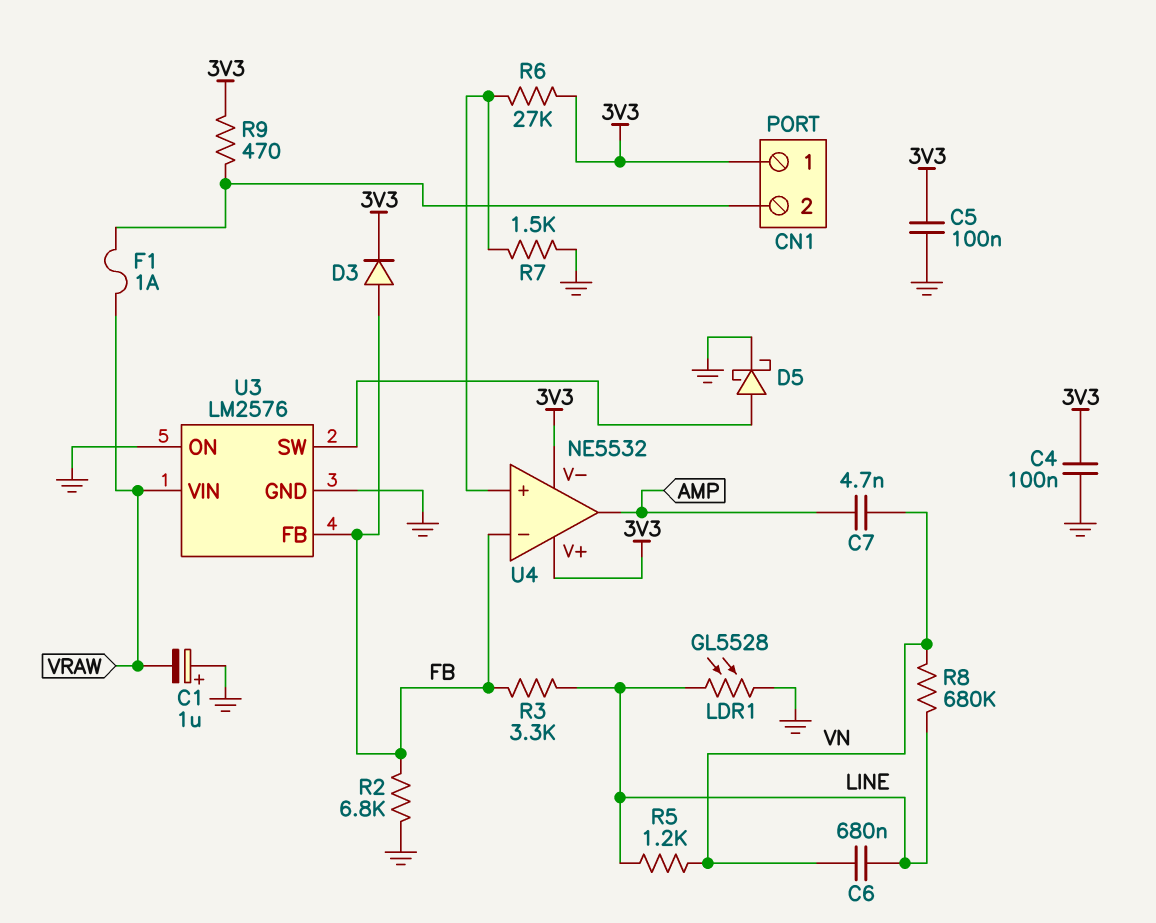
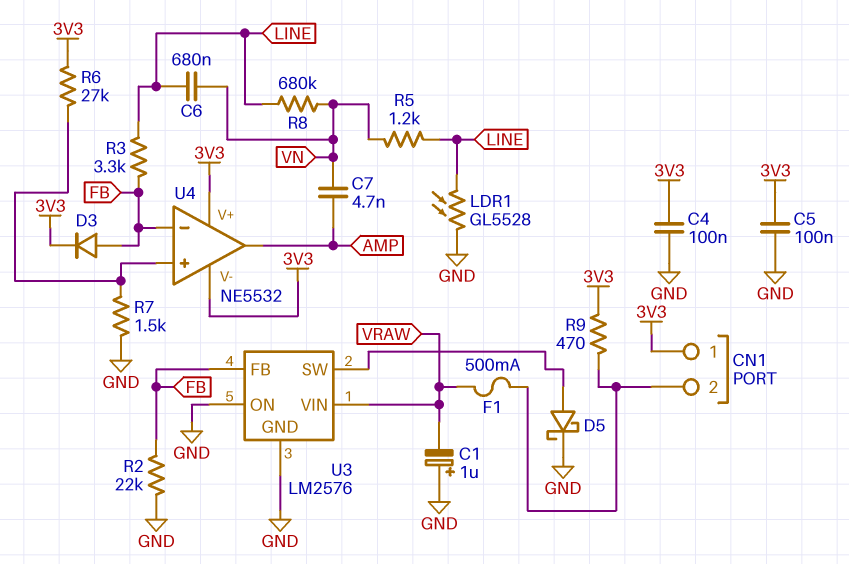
F1: 1A (CN1/2, VRAW) -> 500mA (CN1/2, VRAW)
R2: 6.8k (FB, GND) -> 22k (FB, GND)

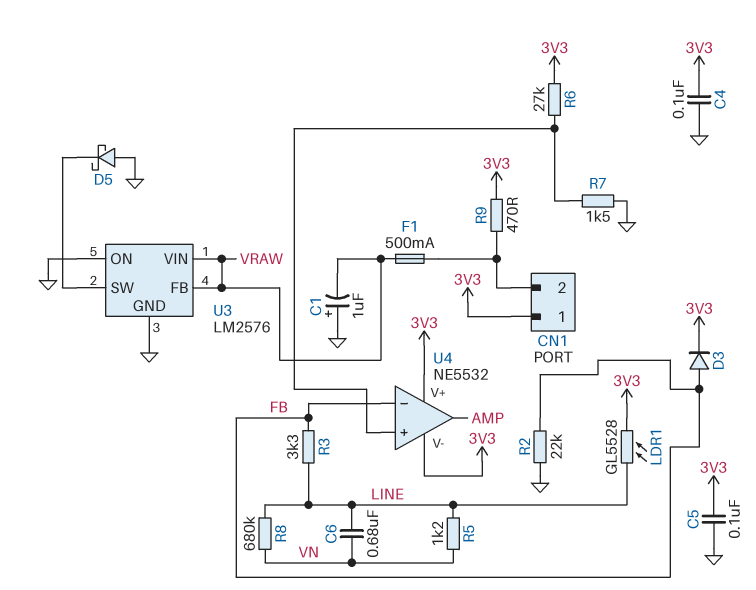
C7: 4.7nF (AMP, VN) -> none
D5: schottky (A U3/SW, K GND) -> schottky (A GND, K U3/SW)
LDR1: GL5528 (GND, LINE) -> GL5528 (3V3, LINE)
U3 pin FB: FB -> VRAW

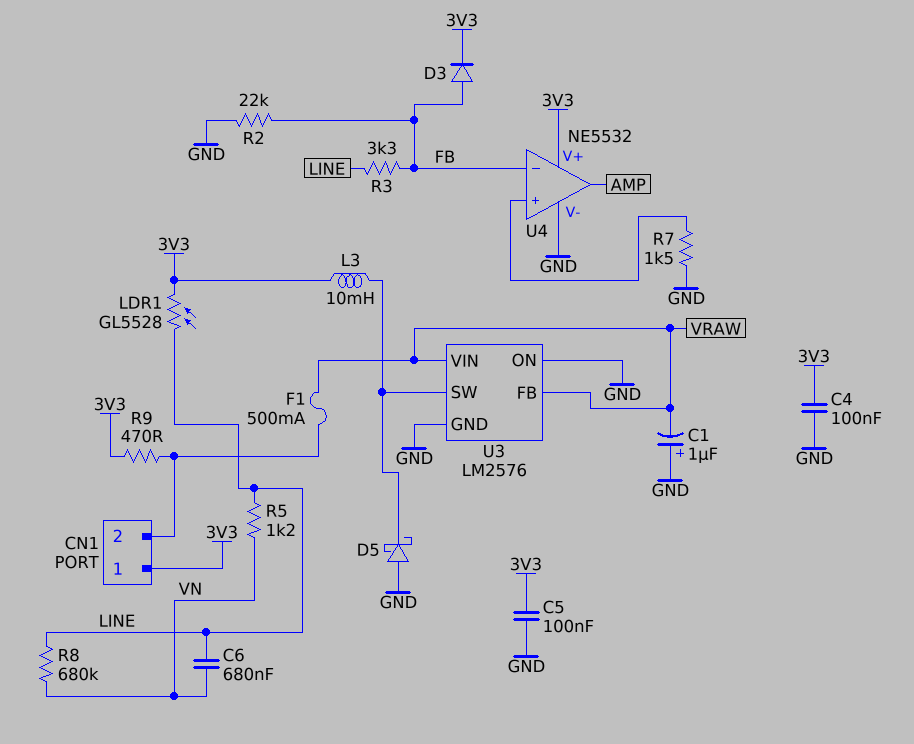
L3: none -> 10mH (3V3, U3/SW)
R6: 27k (3V3, U4/in+) -> none
U4 pin V-: 3V3 -> GND

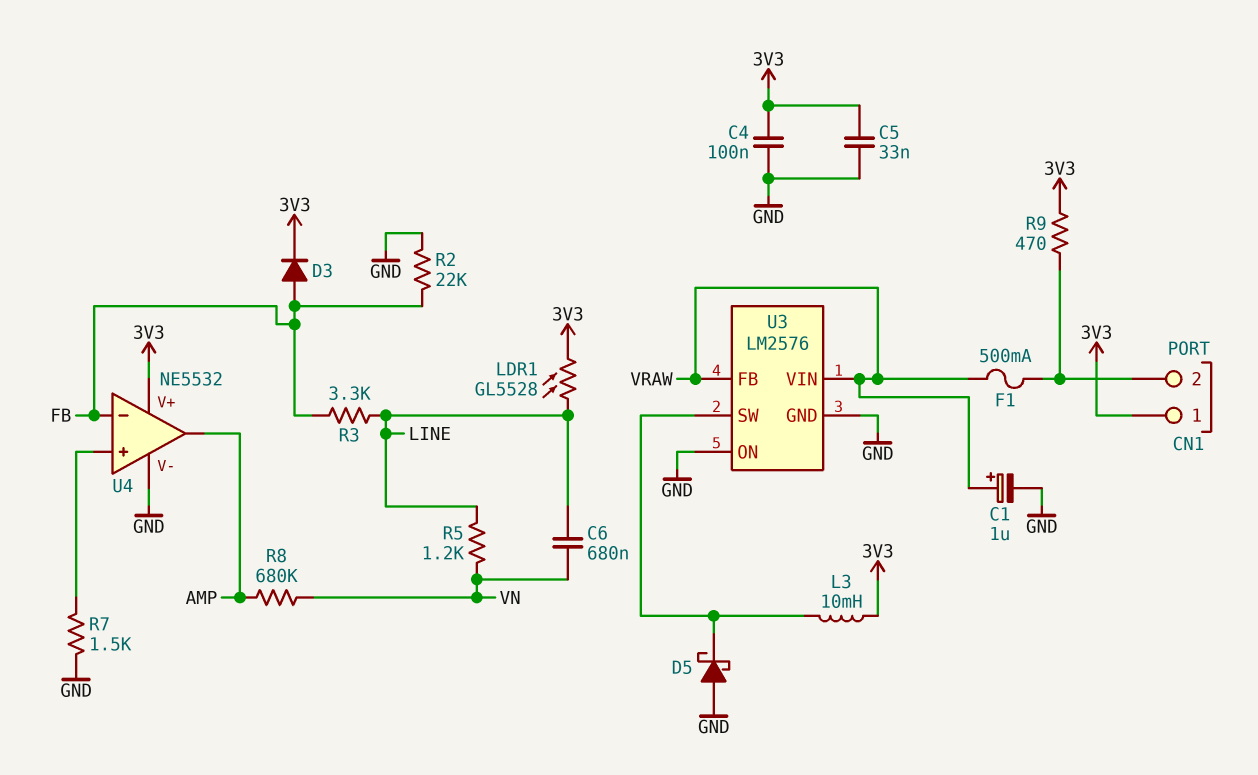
C1: 1uF (plus GND, minus VRAW) -> 1uF (plus VRAW, minus GND)
C5: 100nF (3V3, GND) -> 33nF (3V3, GND)
R8: 680k (LINE, VN) -> 680k (AMP, VN)

